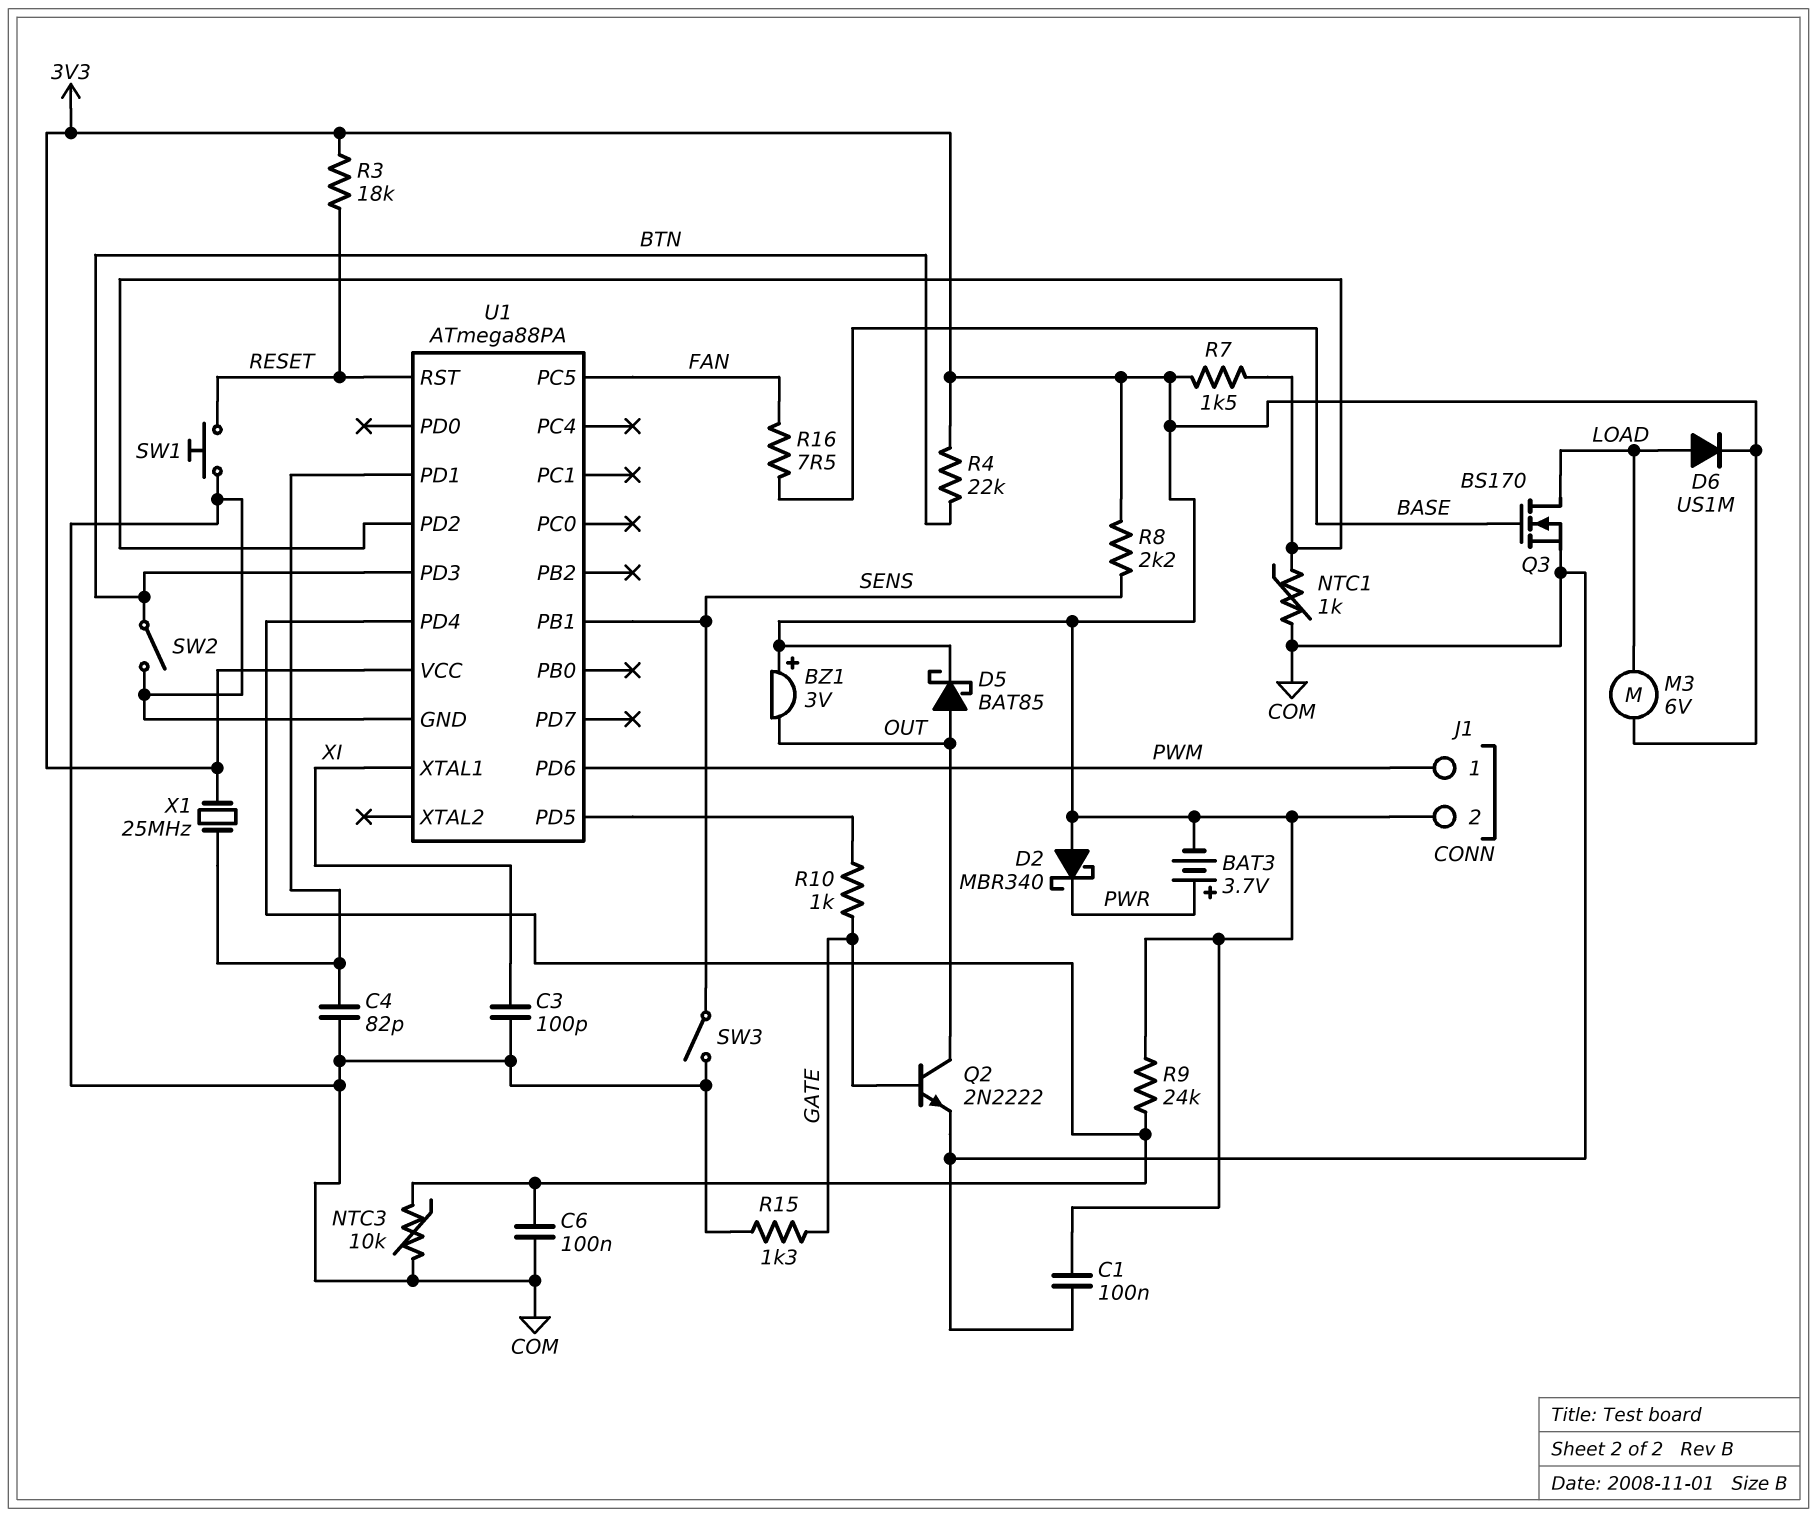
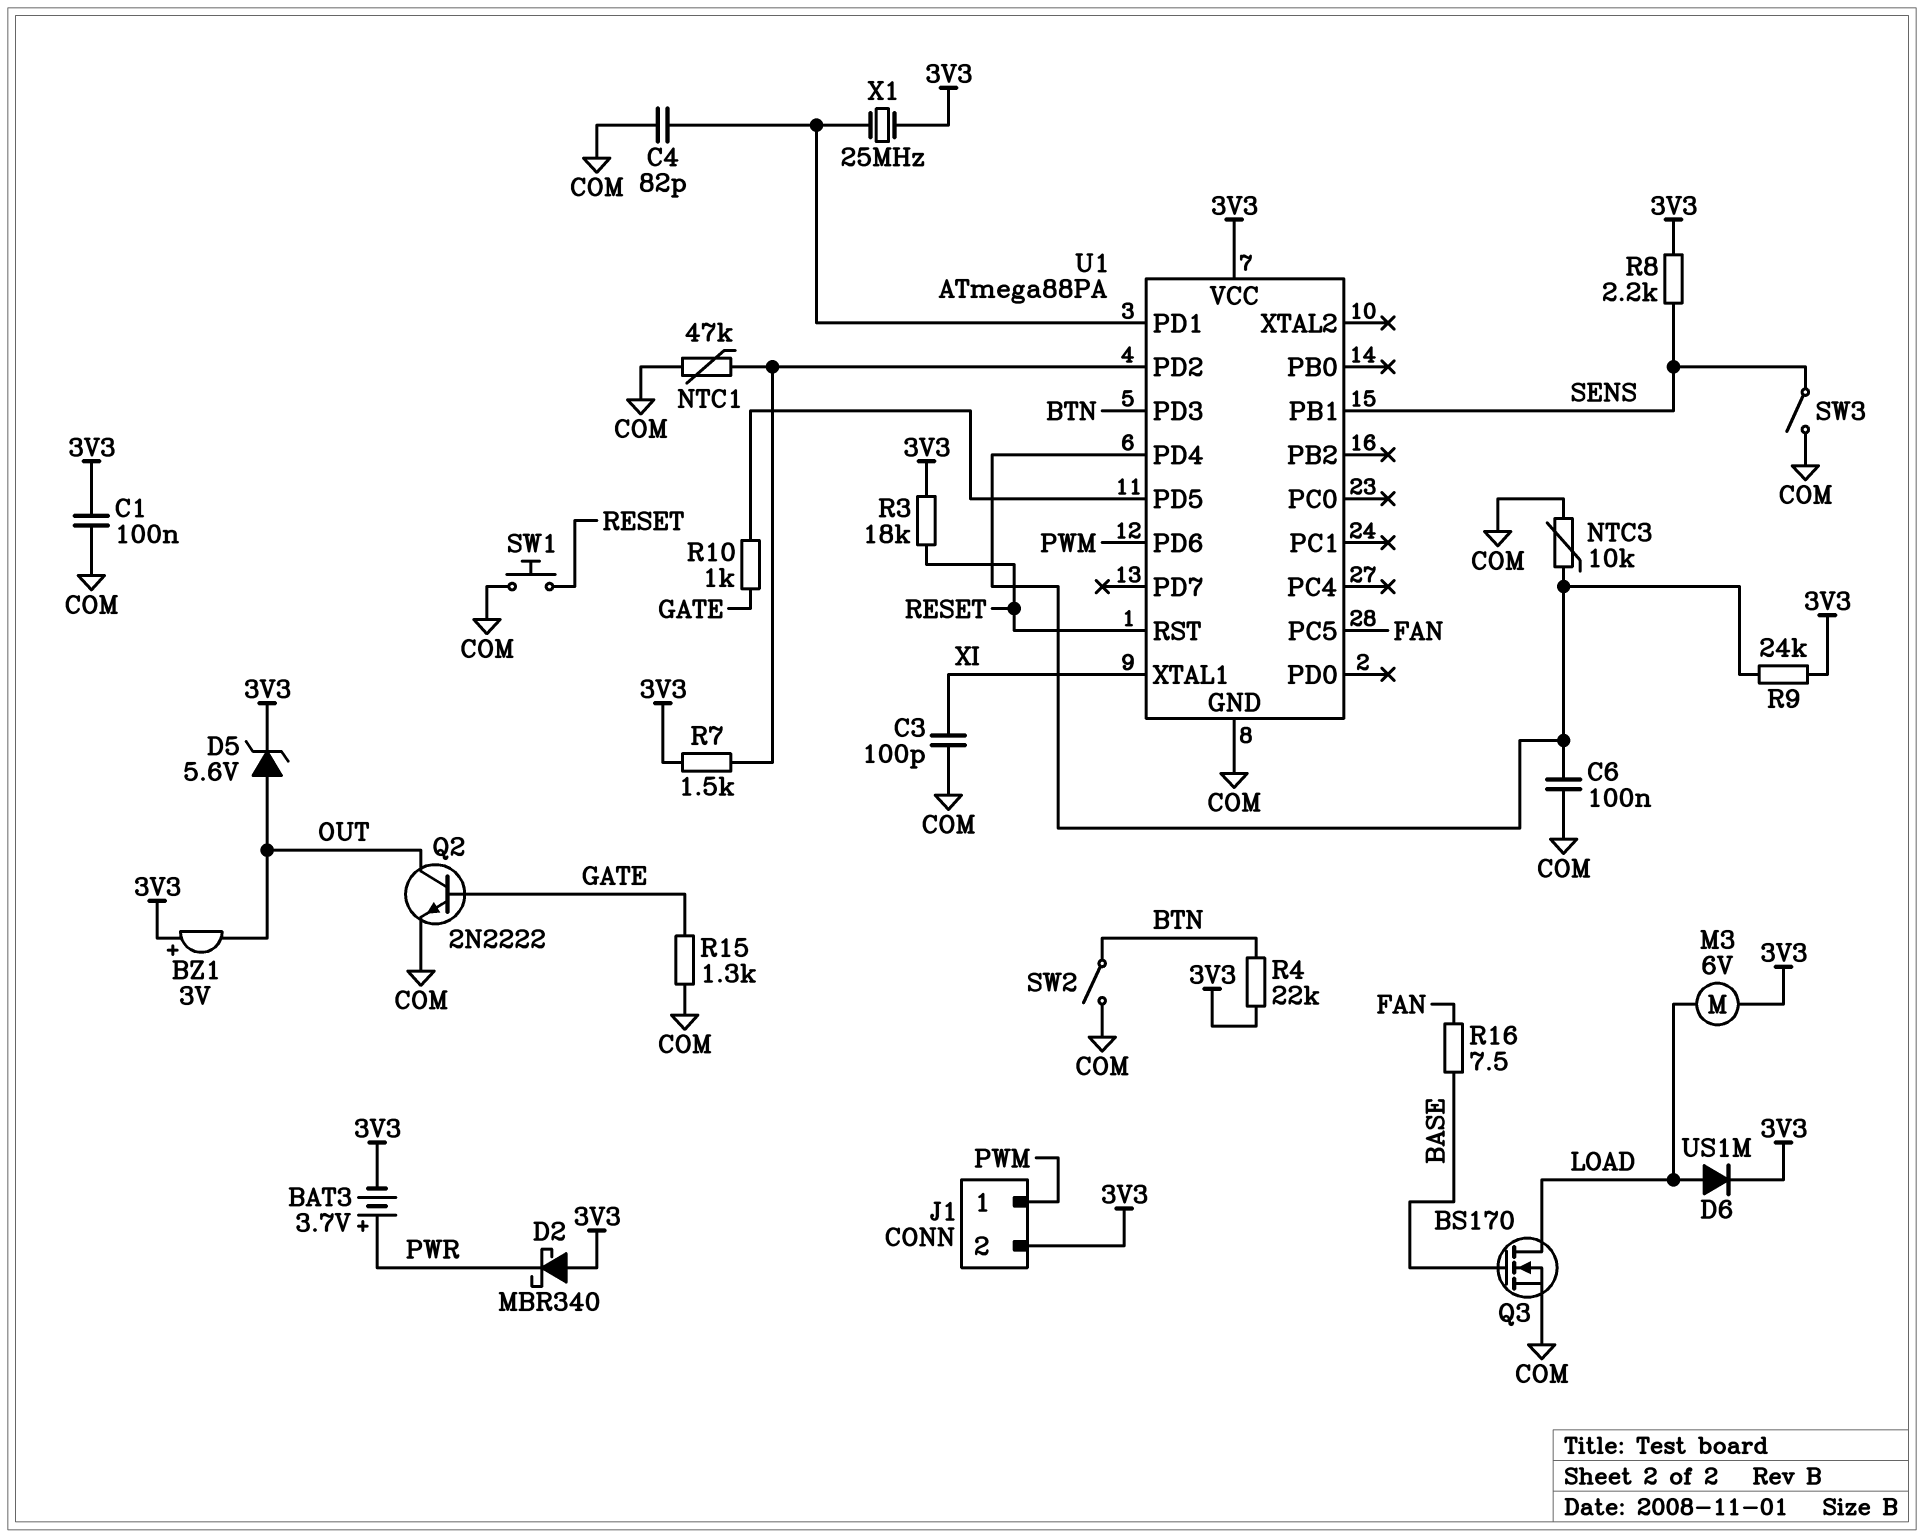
D5: schottky BAT85 (A OUT, K 3V3) -> zener 5.6V (A OUT, K 3V3)
NTC1: 1k (COM, U1/PD2) -> 47k (COM, U1/PD2)

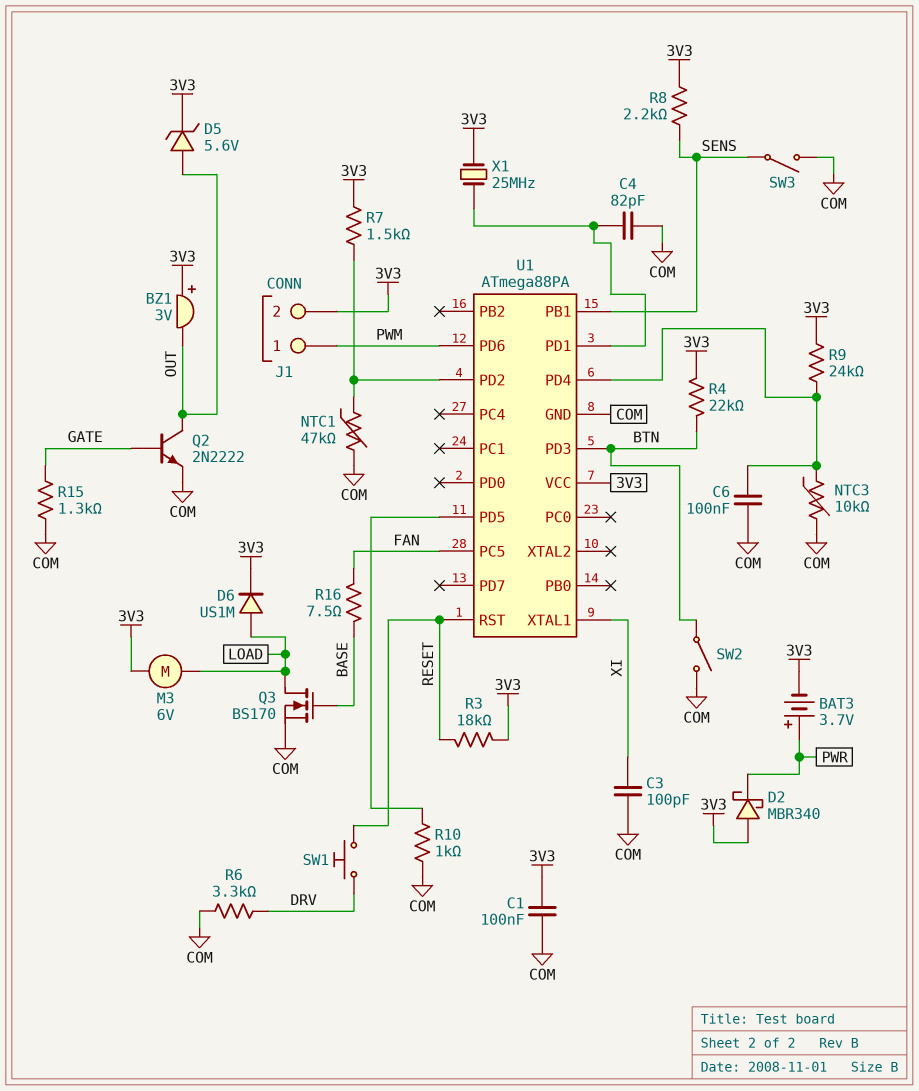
R6: none -> 3.3k (COM, DRV)
R10: 1k (GATE, U1/PD5) -> 1k (COM, U1/PD5)
SW1: button (COM, RESET) -> button (DRV, RESET)

